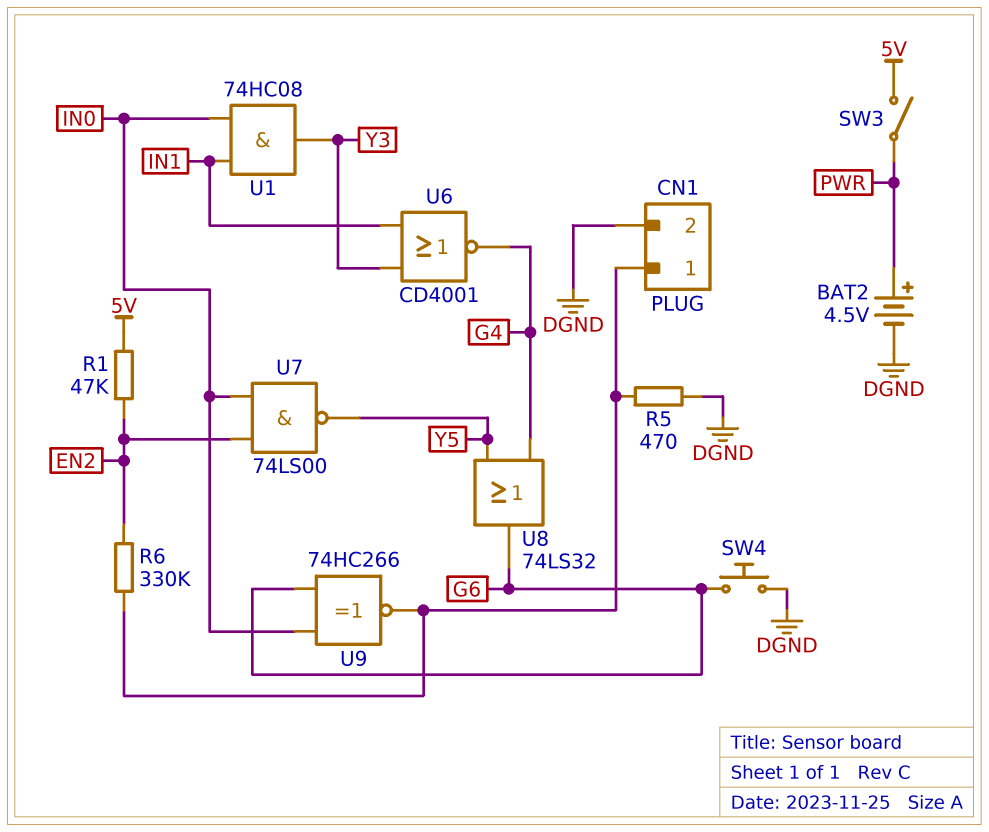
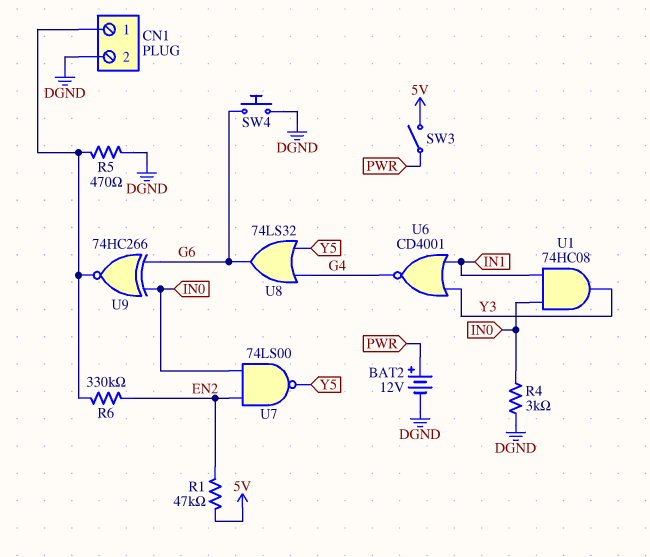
BAT2: 4.5V (plus PWR, minus DGND) -> 12V (plus PWR, minus DGND)
R4: none -> 3k (DGND, IN0)

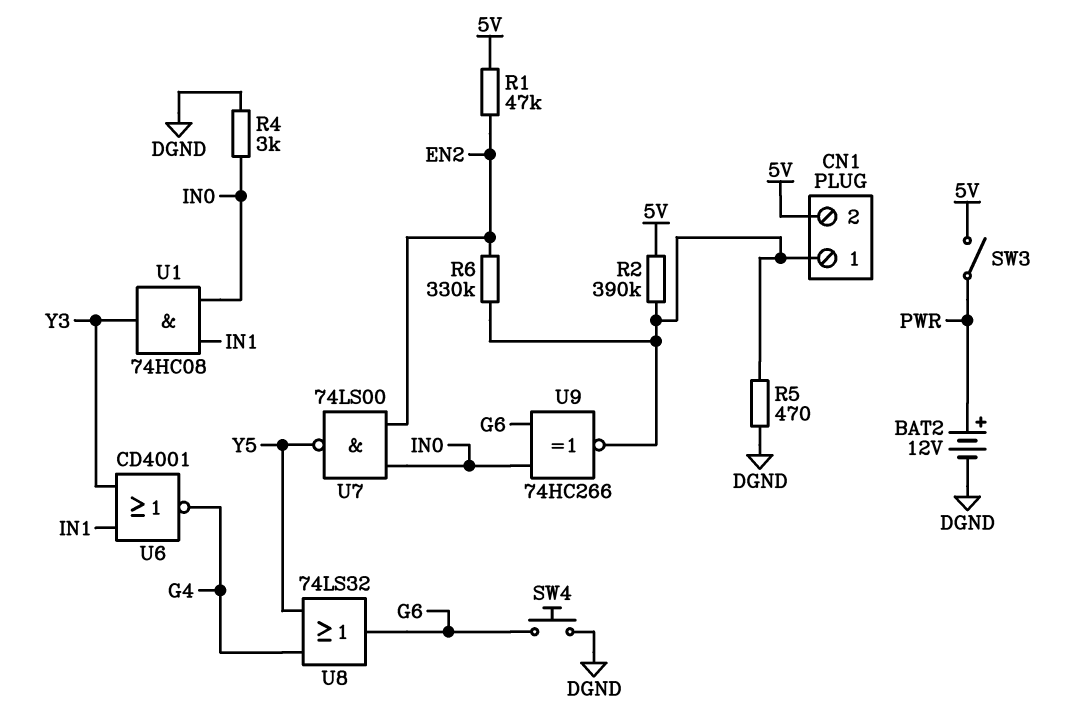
CN1 pin 2: DGND -> 5V
R2: none -> 390k (5V, CN1/1)

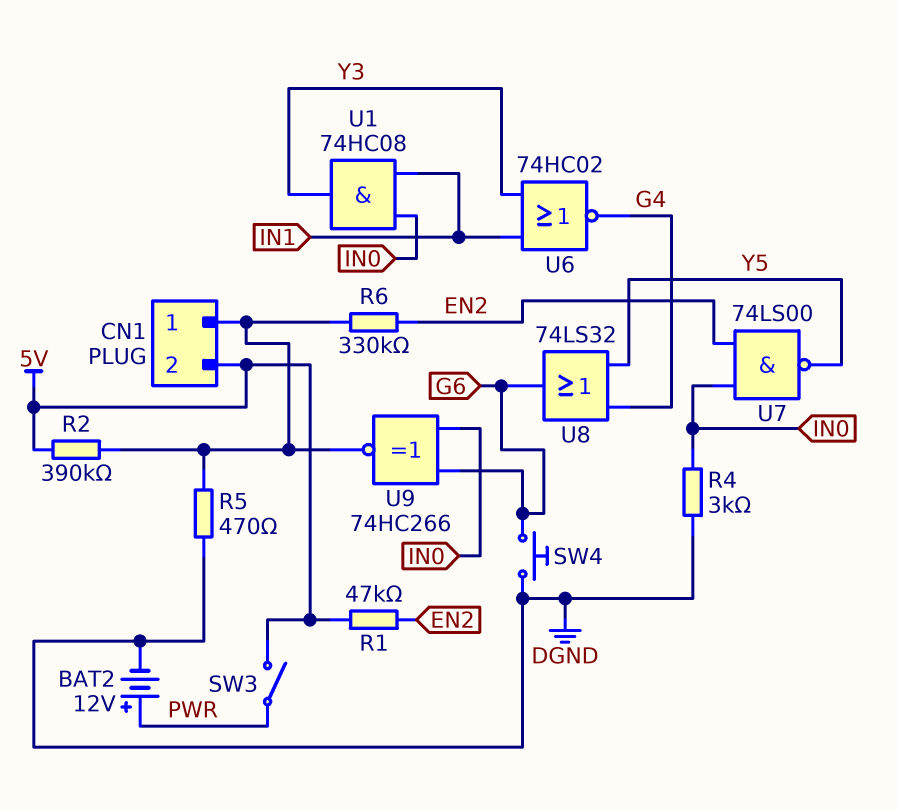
U6: NOR CD4001 (in IN1, in Y3, out G4) -> NOR 74HC02 (in IN1, in Y3, out G4)

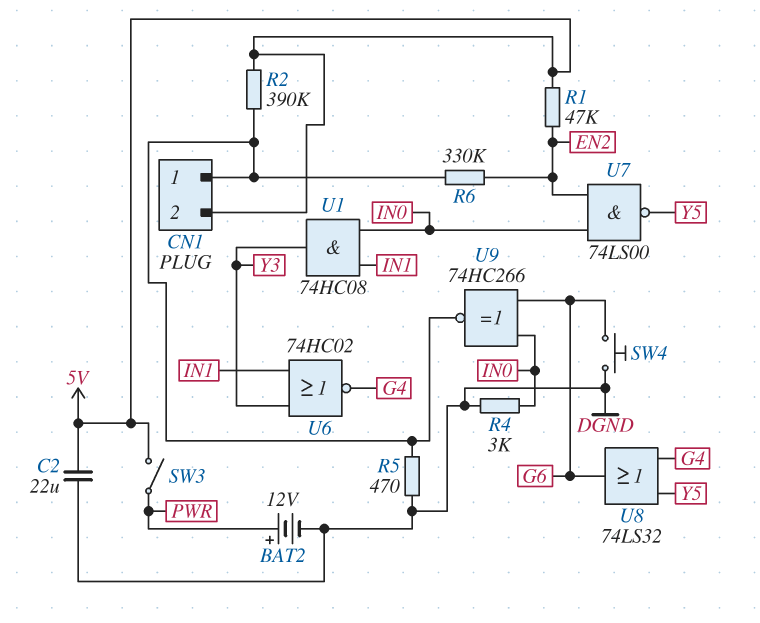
C2: none -> 22uF (5V, DGND)

